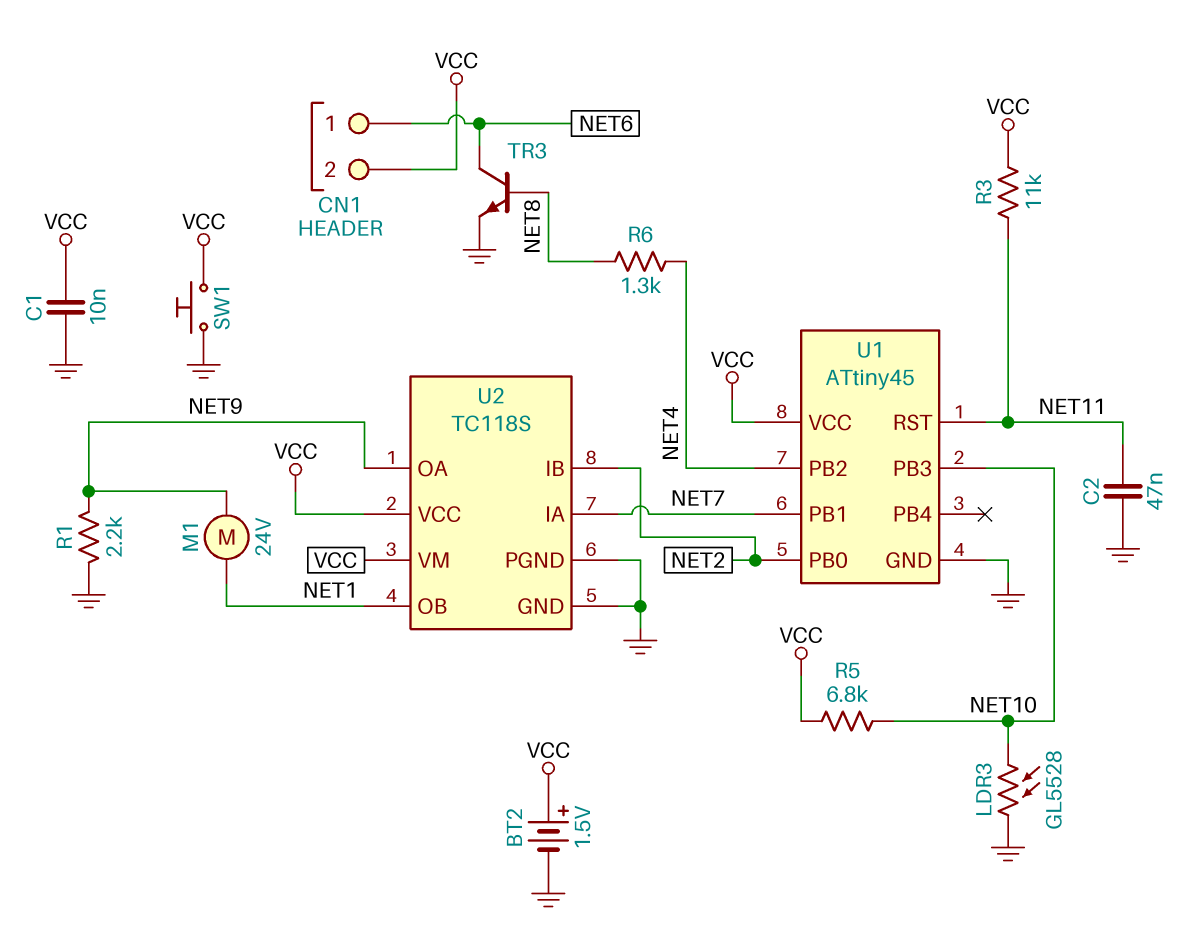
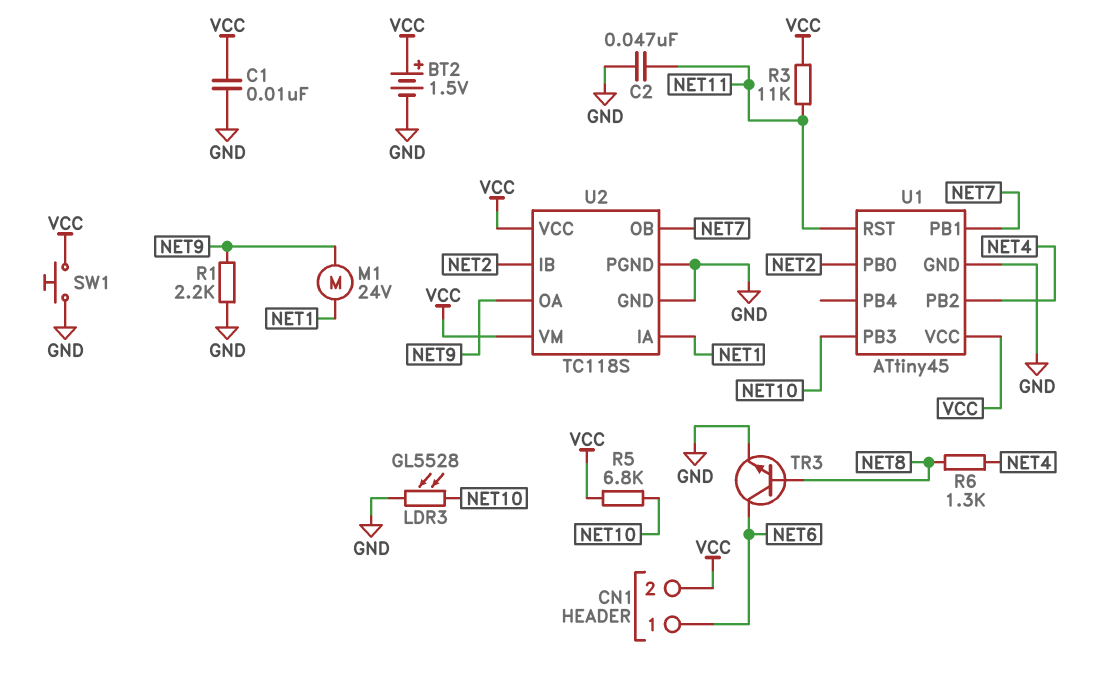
U2 pin IA: NET7 -> NET1
U2 pin OB: NET1 -> NET7

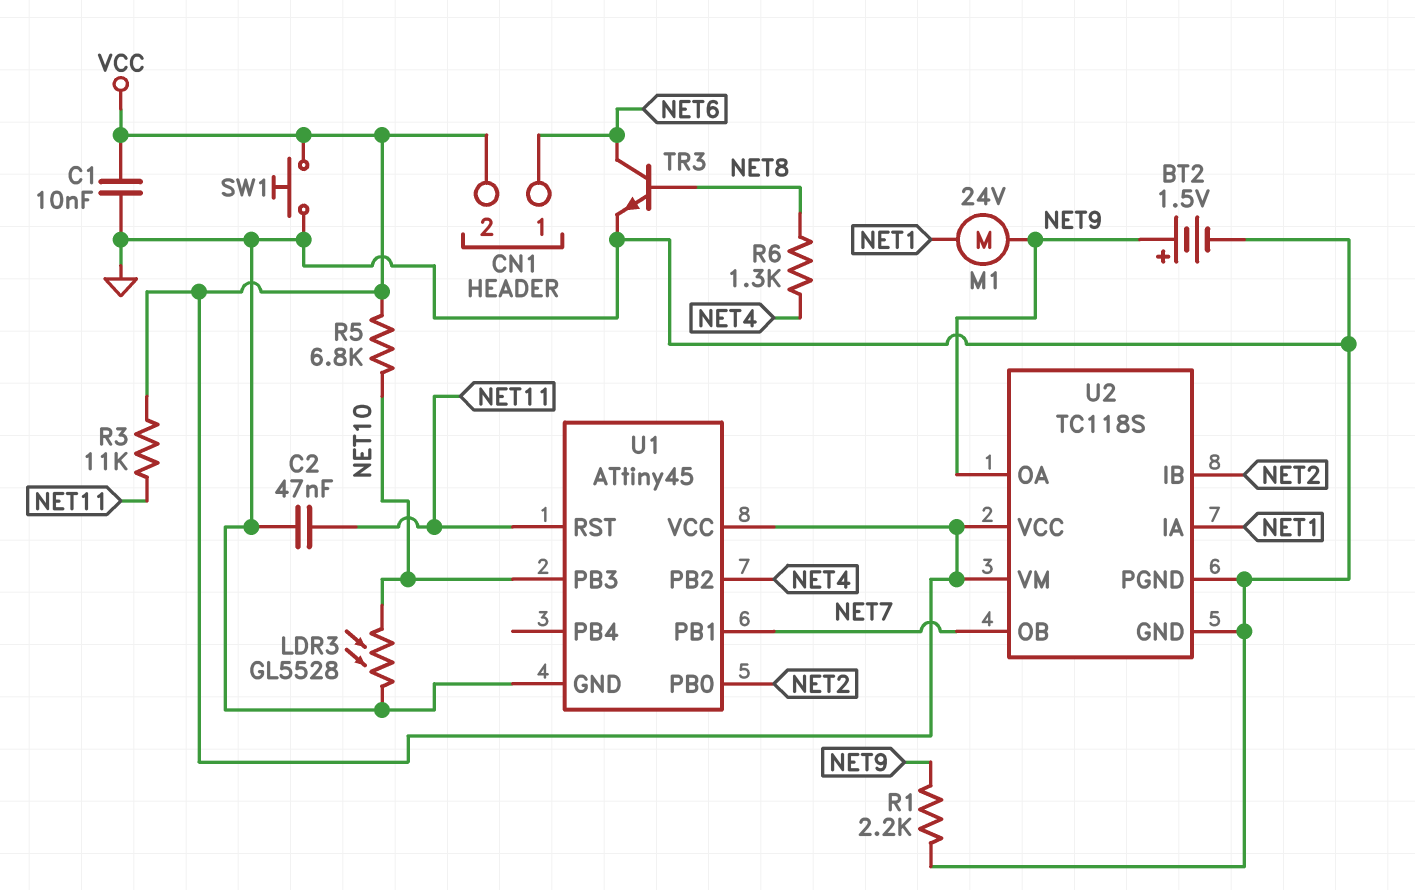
BT2: 1.5V (plus VCC, minus GND) -> 1.5V (plus NET9, minus GND)

